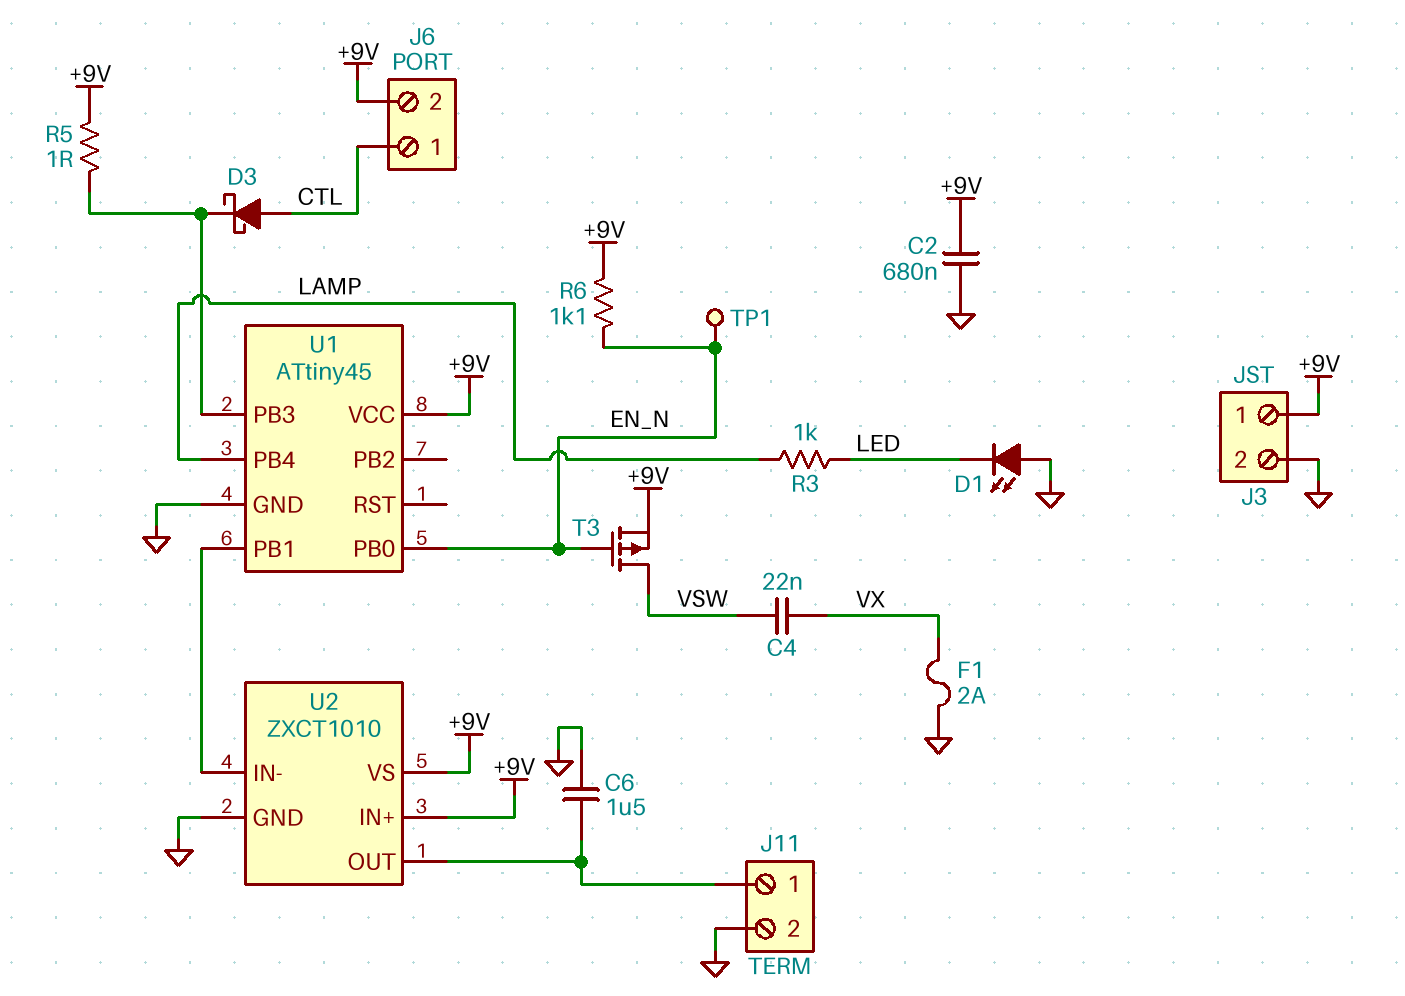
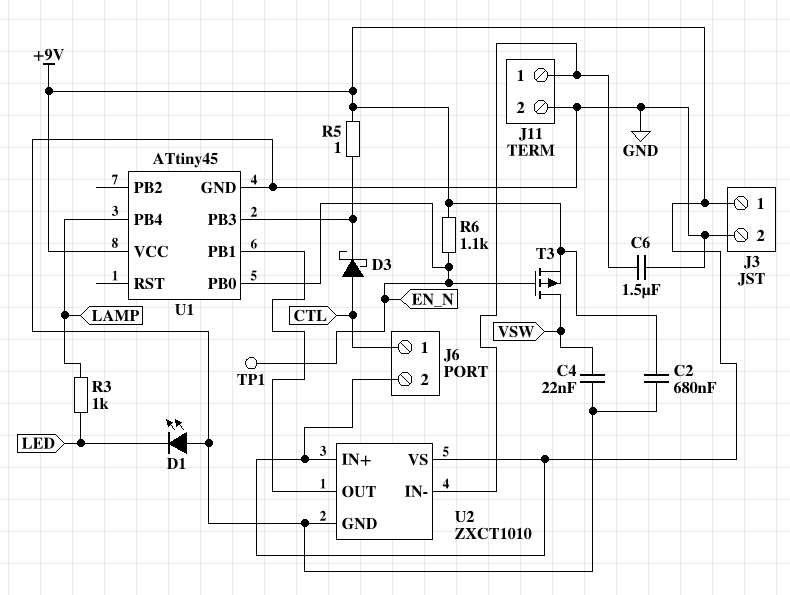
C4: 22nF (VSW, VX) -> 22nF (GND, VSW)
F1: 2A (GND, VX) -> none
U2 pin IN-: U1/PB1 -> J11/1
U2 pin OUT: J11/1 -> U1/PB1

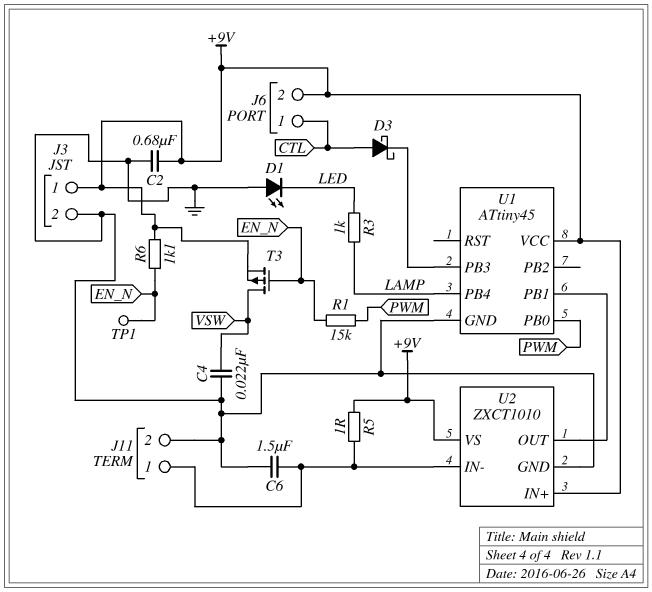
R1: none -> 15k (EN_N, PWM)
R5: 1 (+9V, U1/PB3) -> 1 (+9V, J11/1)
U1 pin PB0: EN_N -> PWM

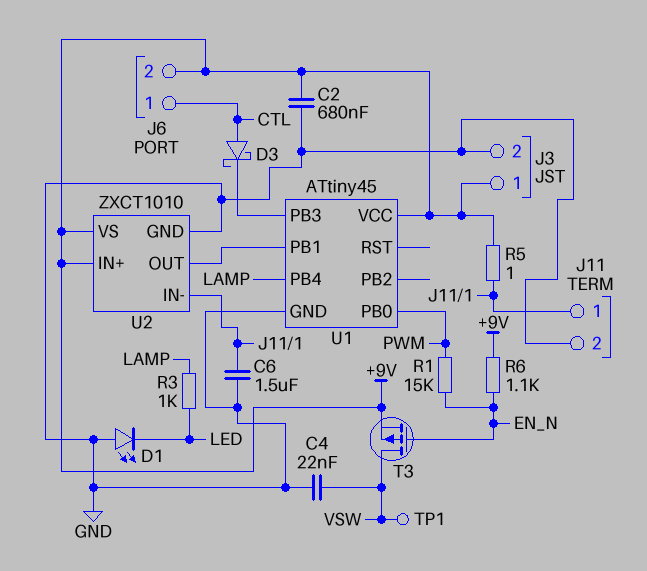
TP1: test point (EN_N) -> test point (VSW)

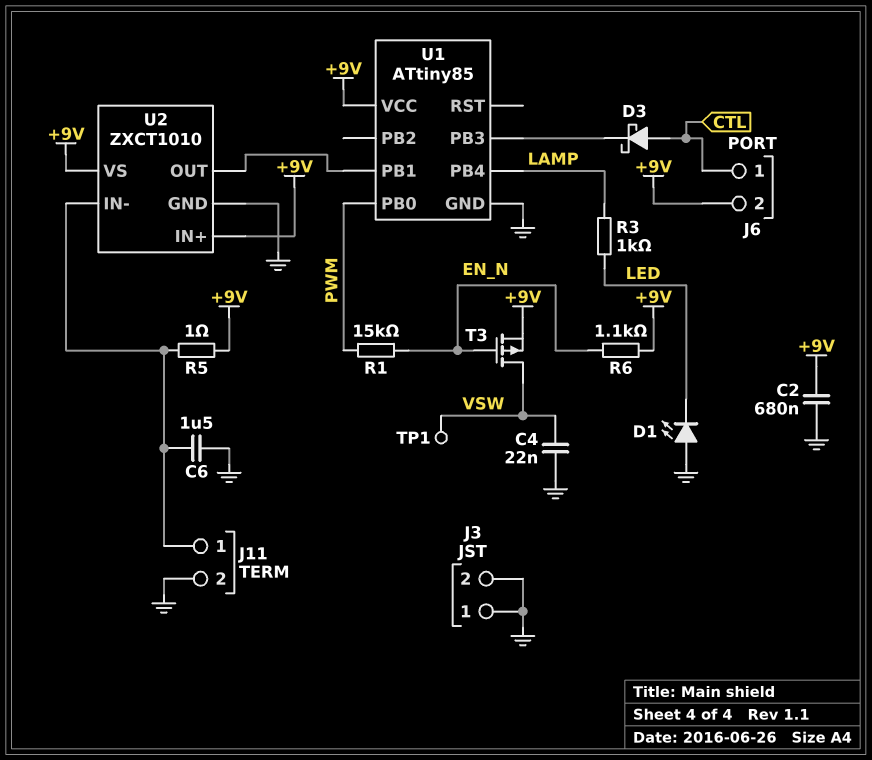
J3 pin 1: +9V -> GND
U1: ATtiny45 -> ATtiny85

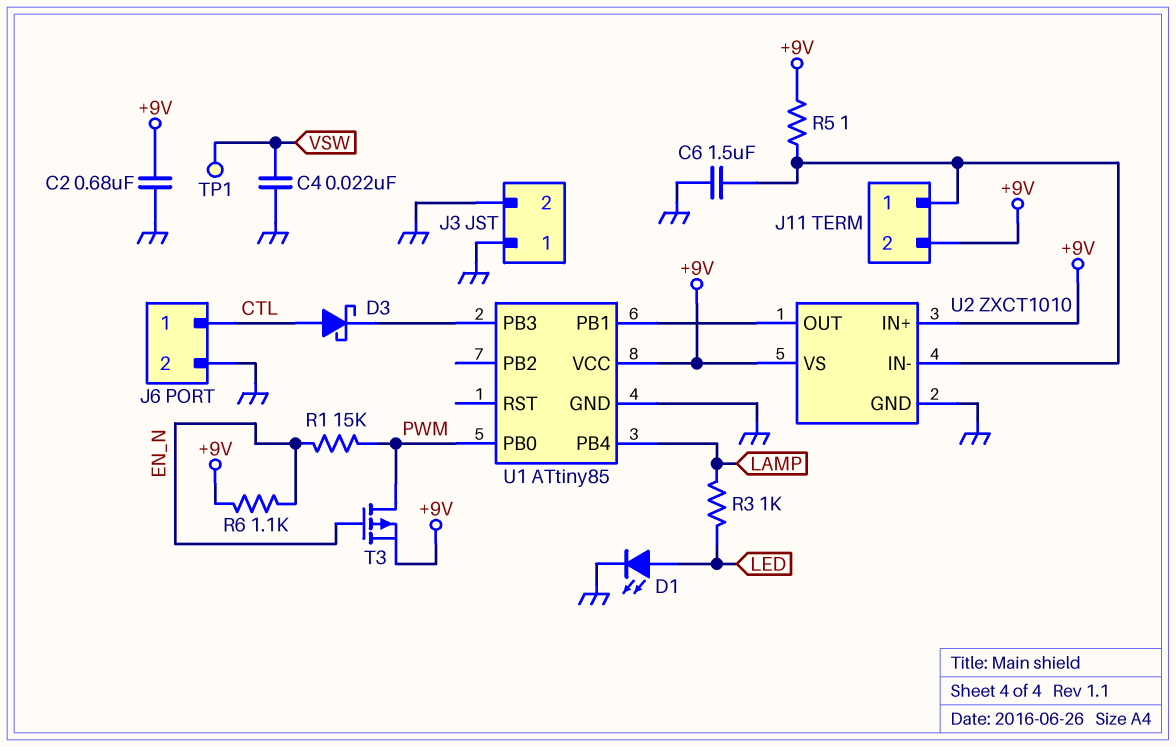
D1: LED (A GND, K LED) -> LED (A LED, K GND)
J6 pin 2: +9V -> GND
J11 pin 2: GND -> +9V
T3: PMOS (G EN_N, D VSW, S +9V) -> PMOS (G EN_N, D PWM, S +9V)

